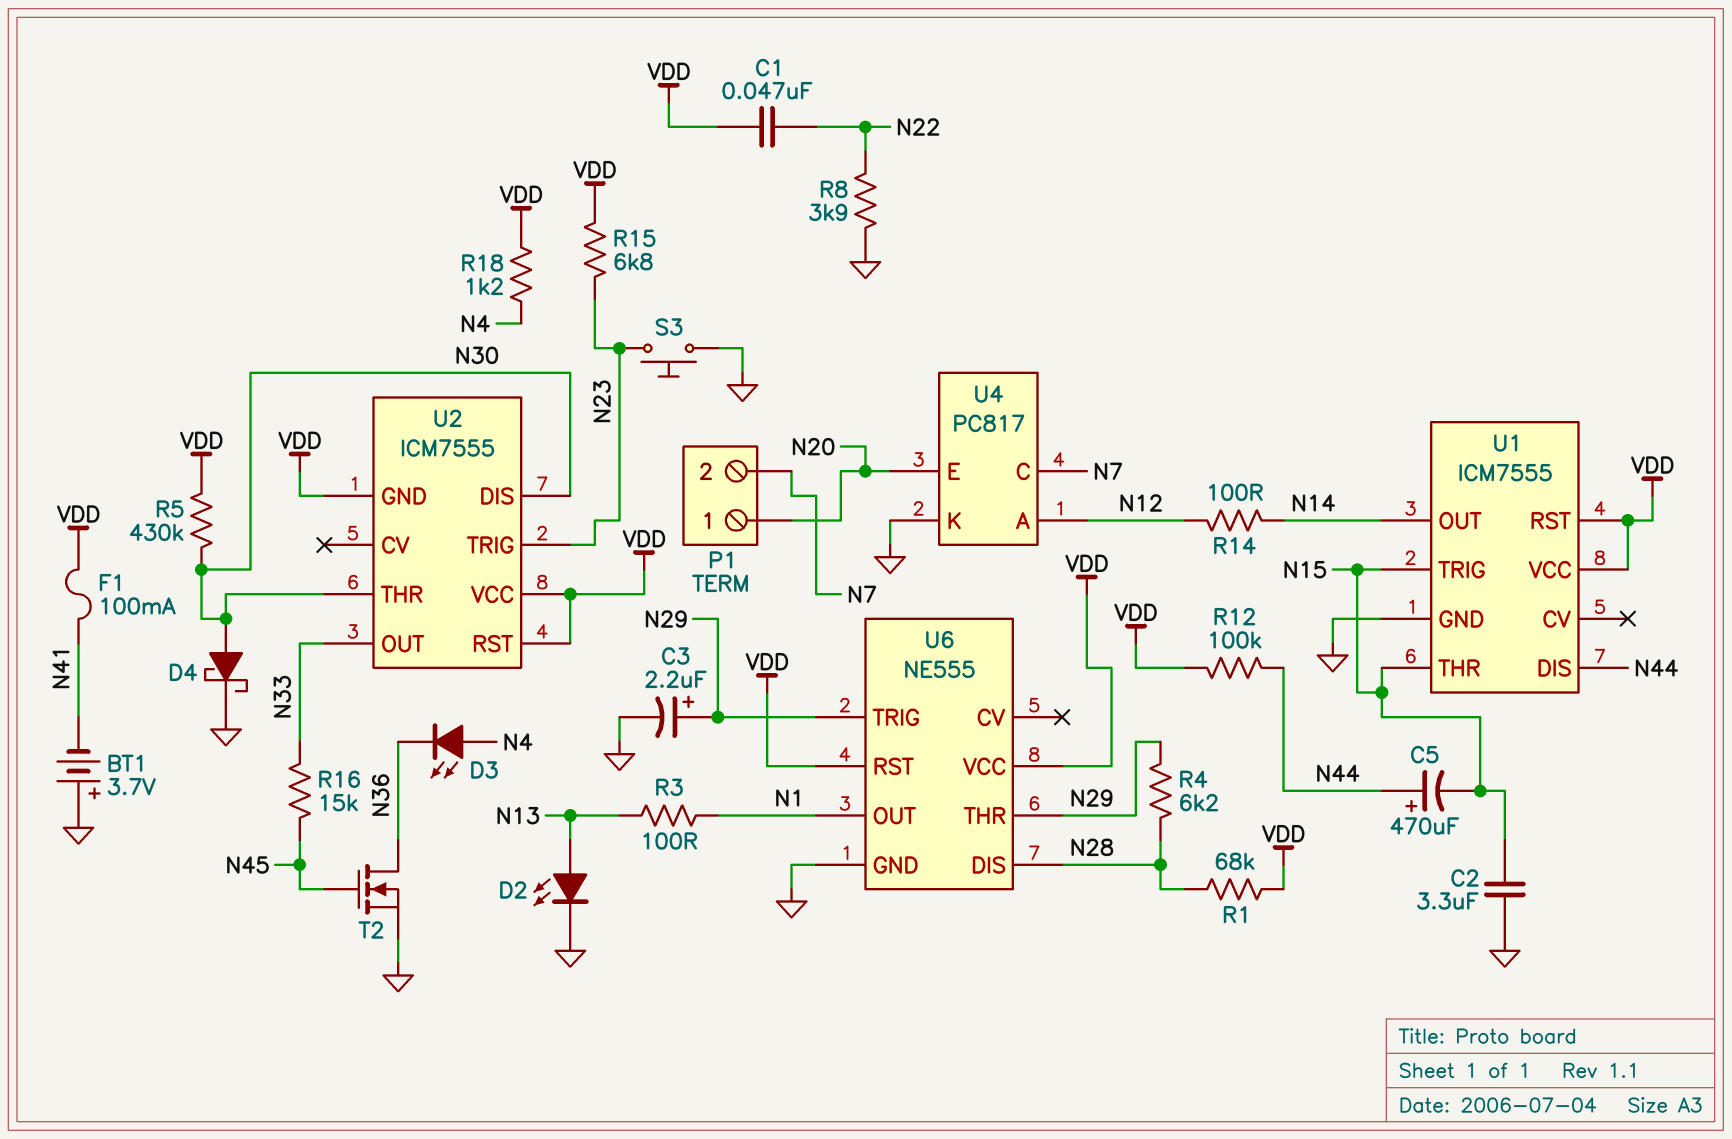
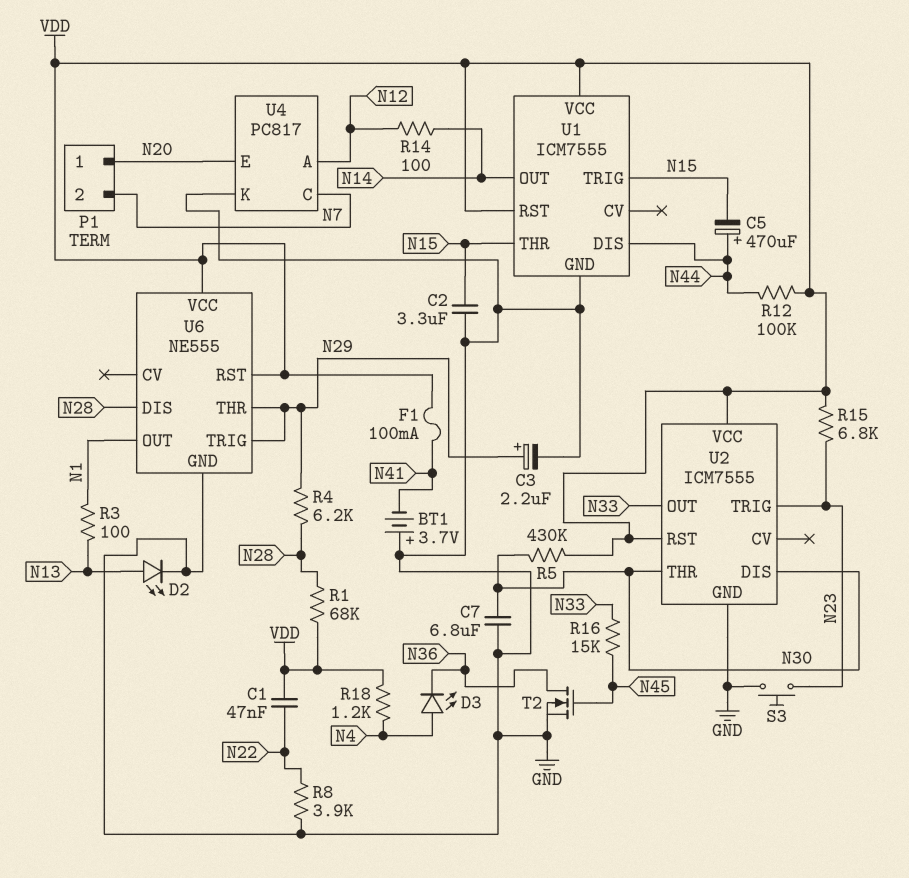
C7: none -> 6.8uF (GND, N30)
D4: schottky (A N30, K GND) -> none
U2 pin GND: VDD -> GND

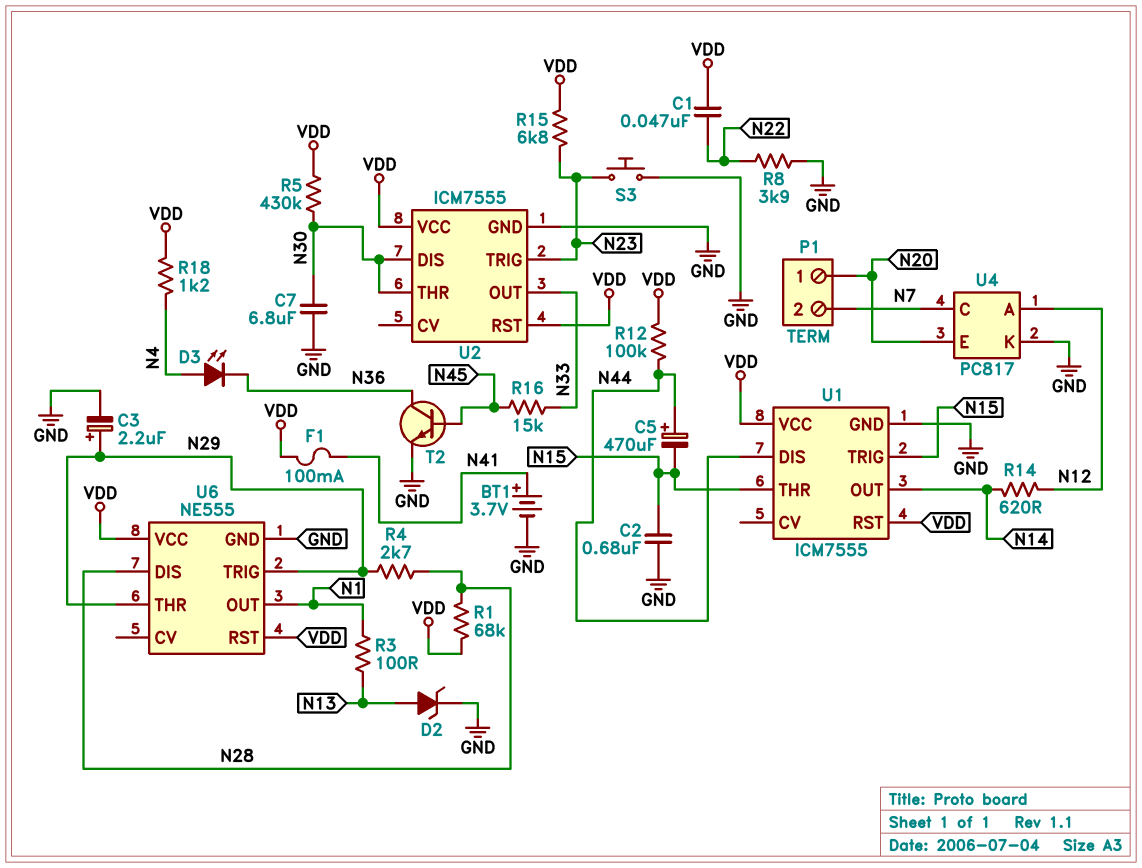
BT1: 3.7V (plus GND, minus N41) -> 3.7V (plus N41, minus GND)
C2: 3.3uF (GND, N15) -> 680nF (GND, N15)
D2: LED (A N13, K GND) -> zener (A N13, K GND)
R4: 6.2k (N28, N29) -> 2.7k (N28, N29)
R14: 100 (N12, N14) -> 620 (N12, N14)
T2: NMOS (G N45, D N36, S GND) -> NPN (B N45, C N36, E GND)

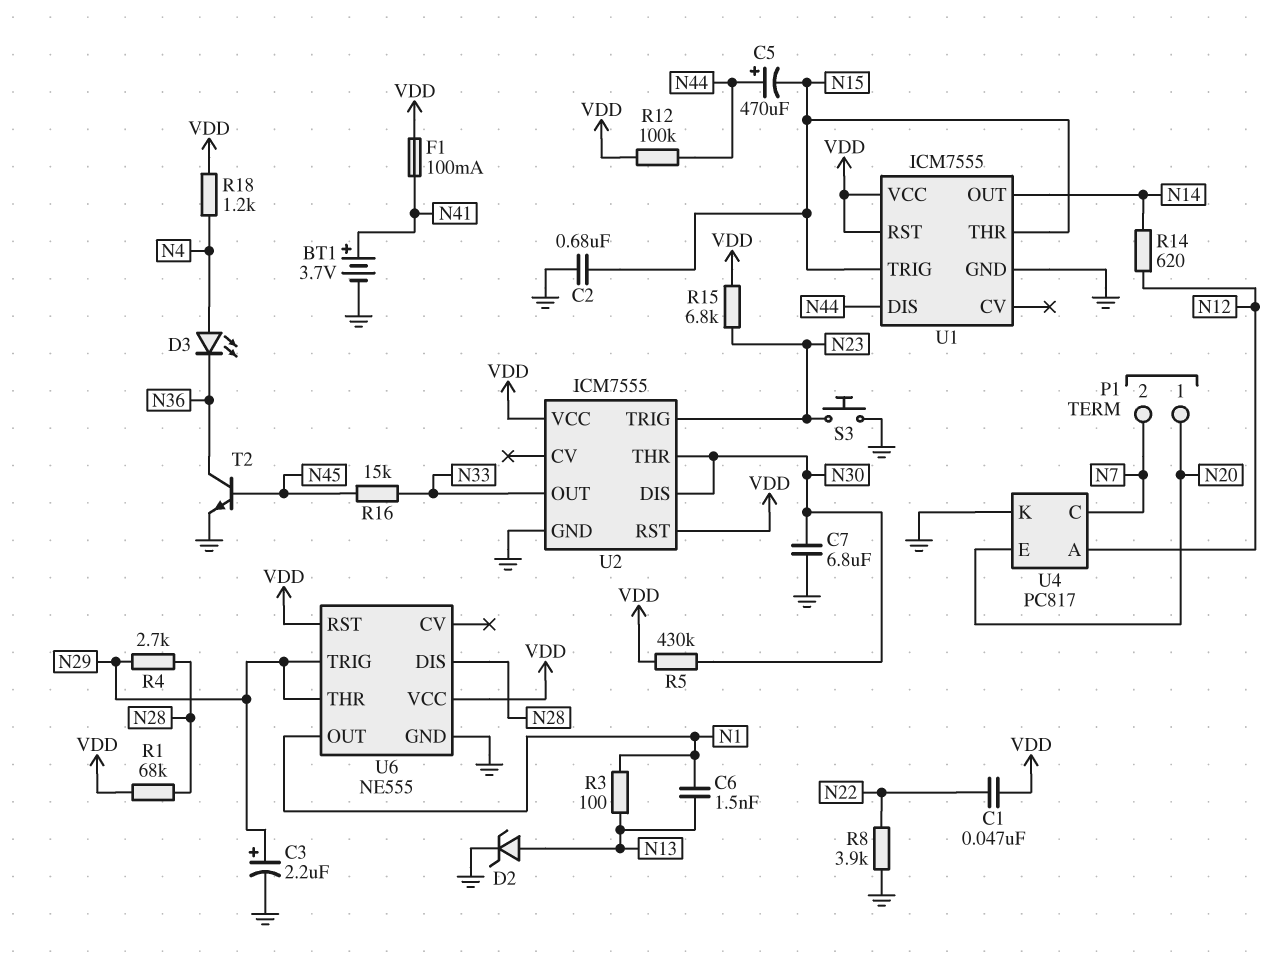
C6: none -> 1.5nF (N1, N13)

